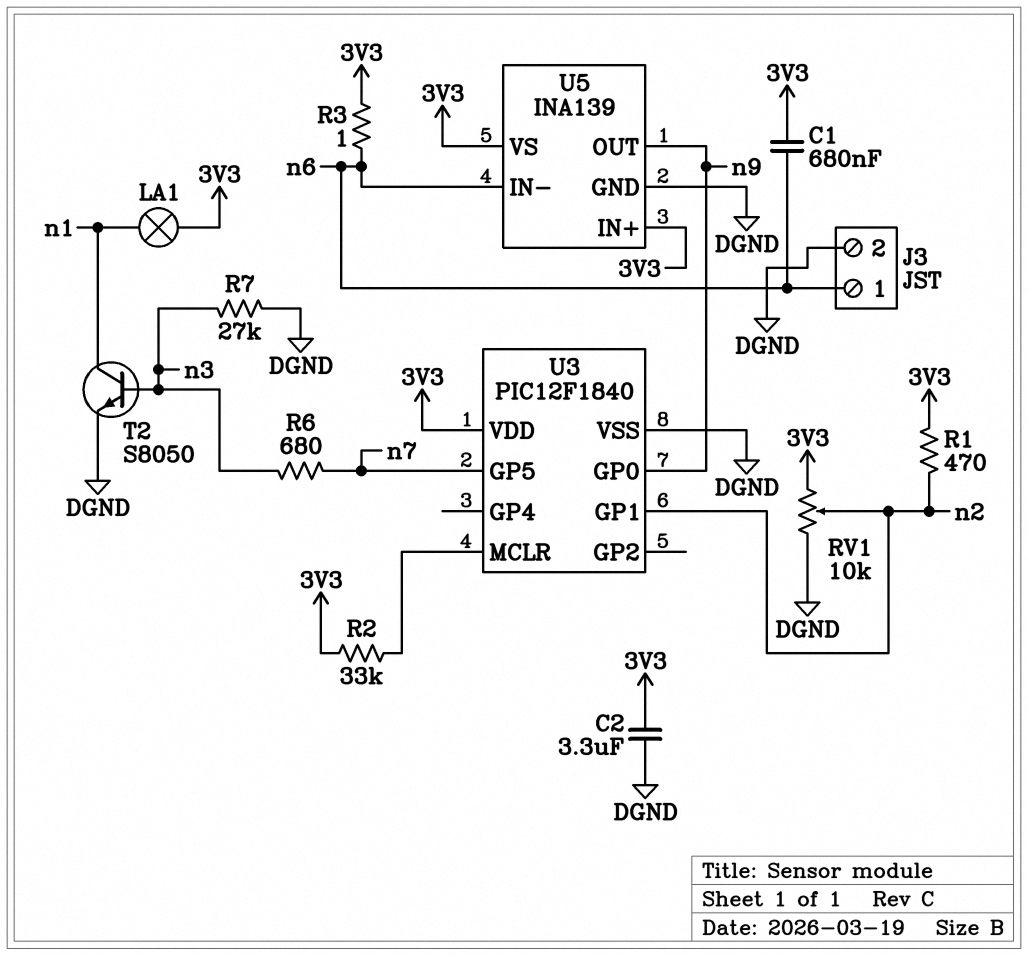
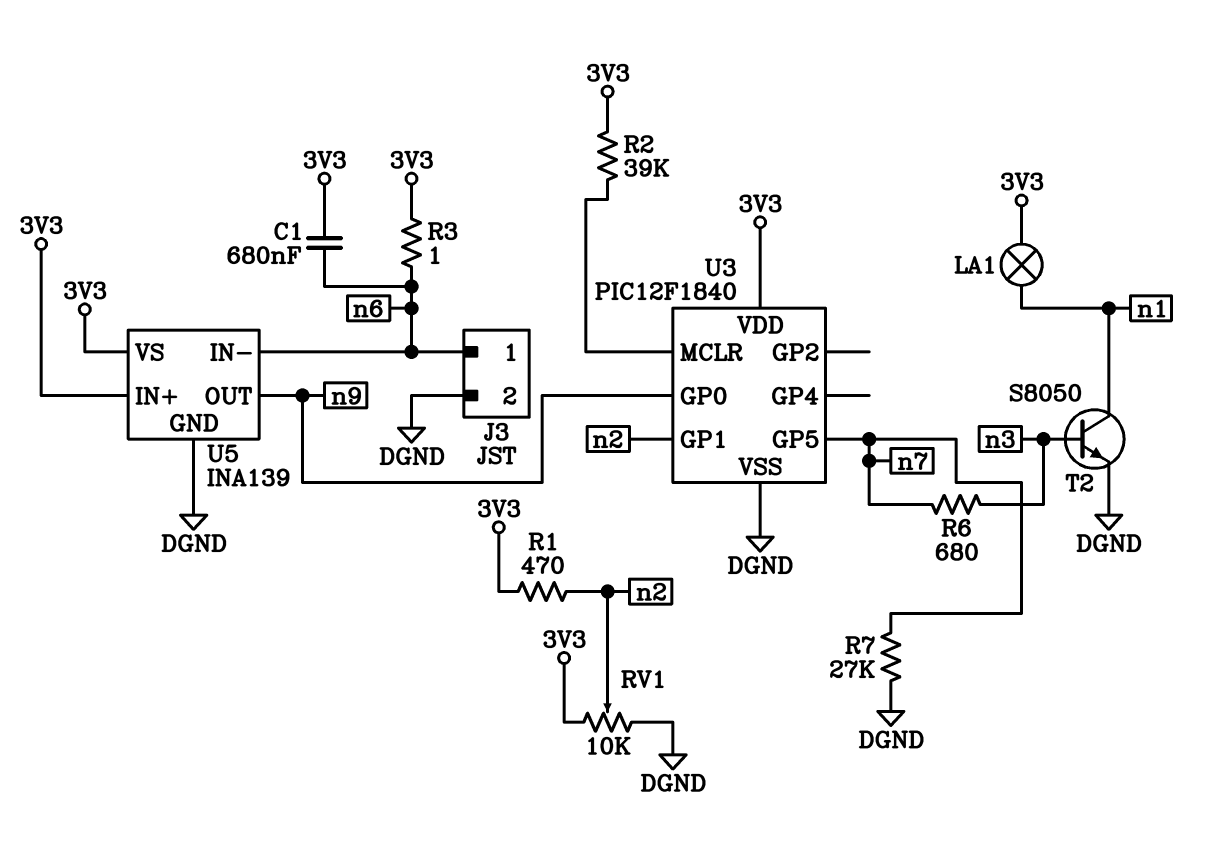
C2: 3.3uF (3V3, DGND) -> none
R2: 33k (3V3, U3/MCLR) -> 39k (3V3, U3/MCLR)
R7: 27k (DGND, n3) -> 27k (DGND, n7)

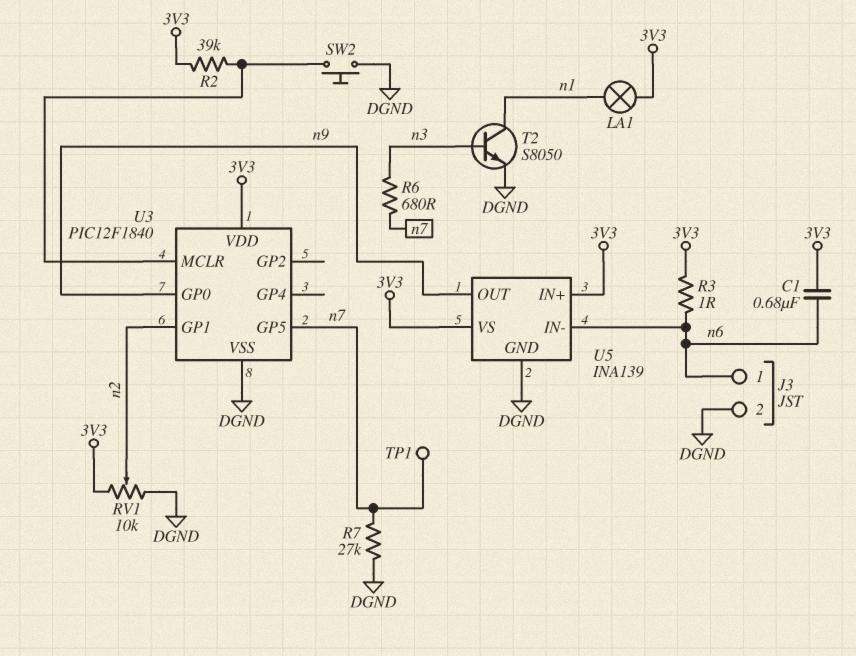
R1: 470 (3V3, n2) -> none
SW2: none -> button (DGND, U3/MCLR)
TP1: none -> test point (n7)

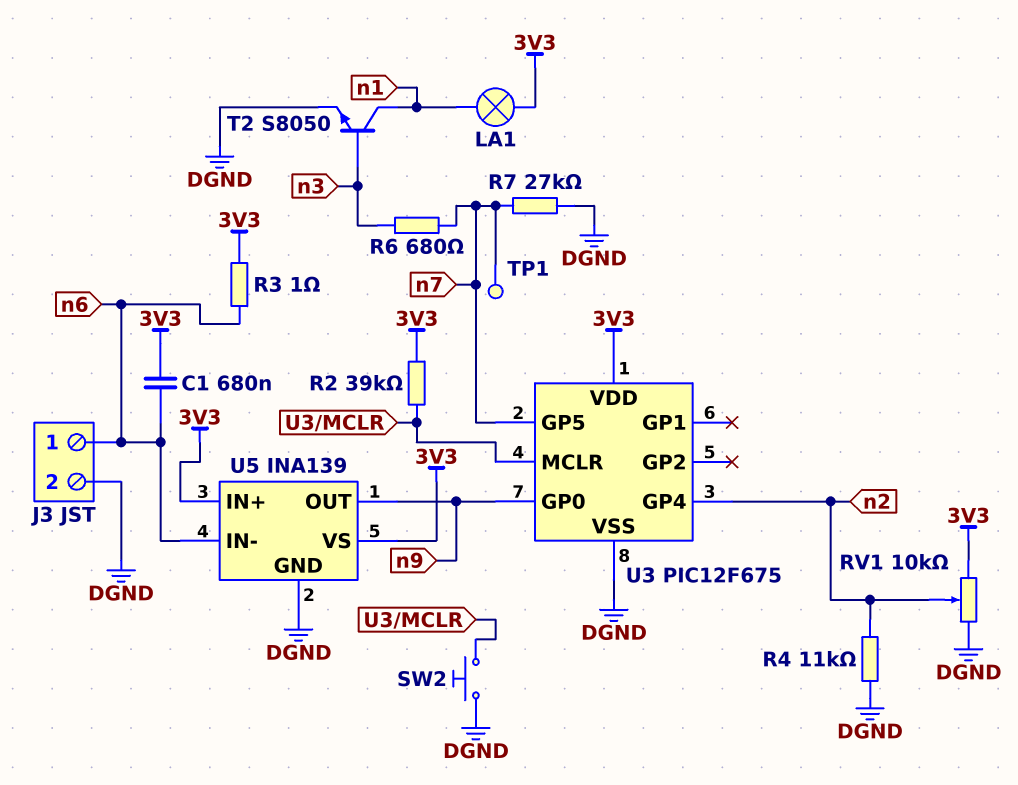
R4: none -> 11k (DGND, n2)
U3: PIC12F1840 -> PIC12F675
U3 pin GP1: n2 -> none
U3 pin GP4: none -> n2

